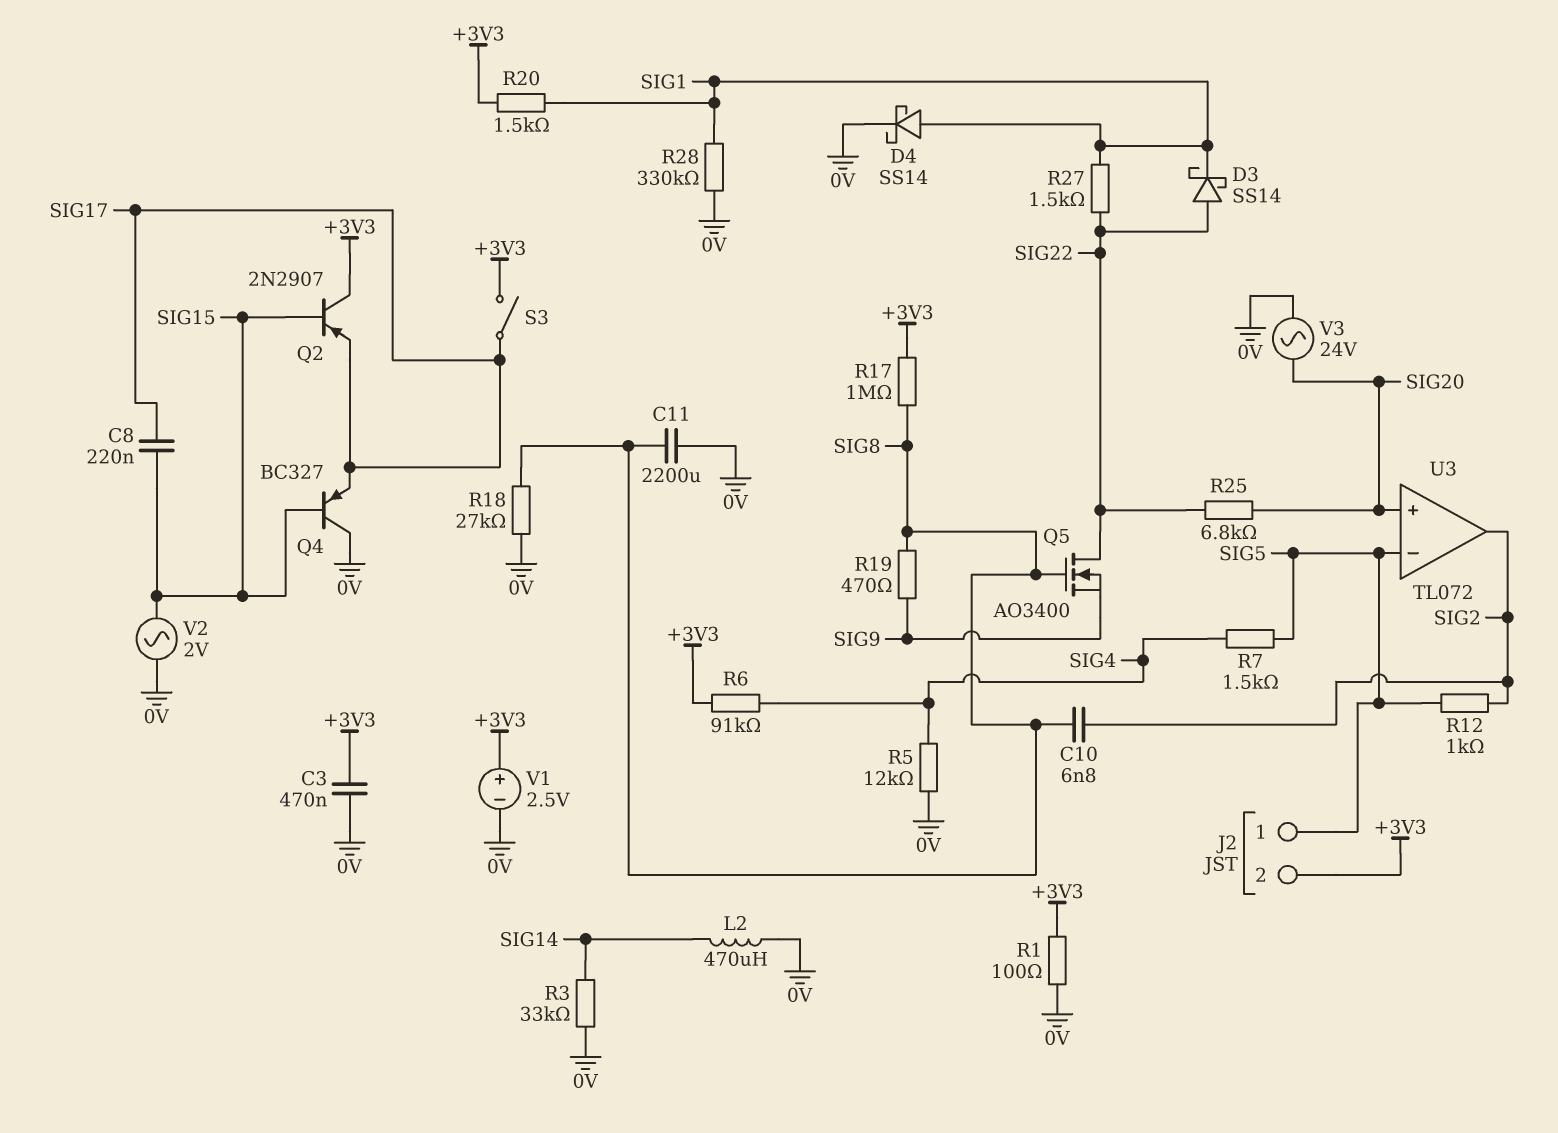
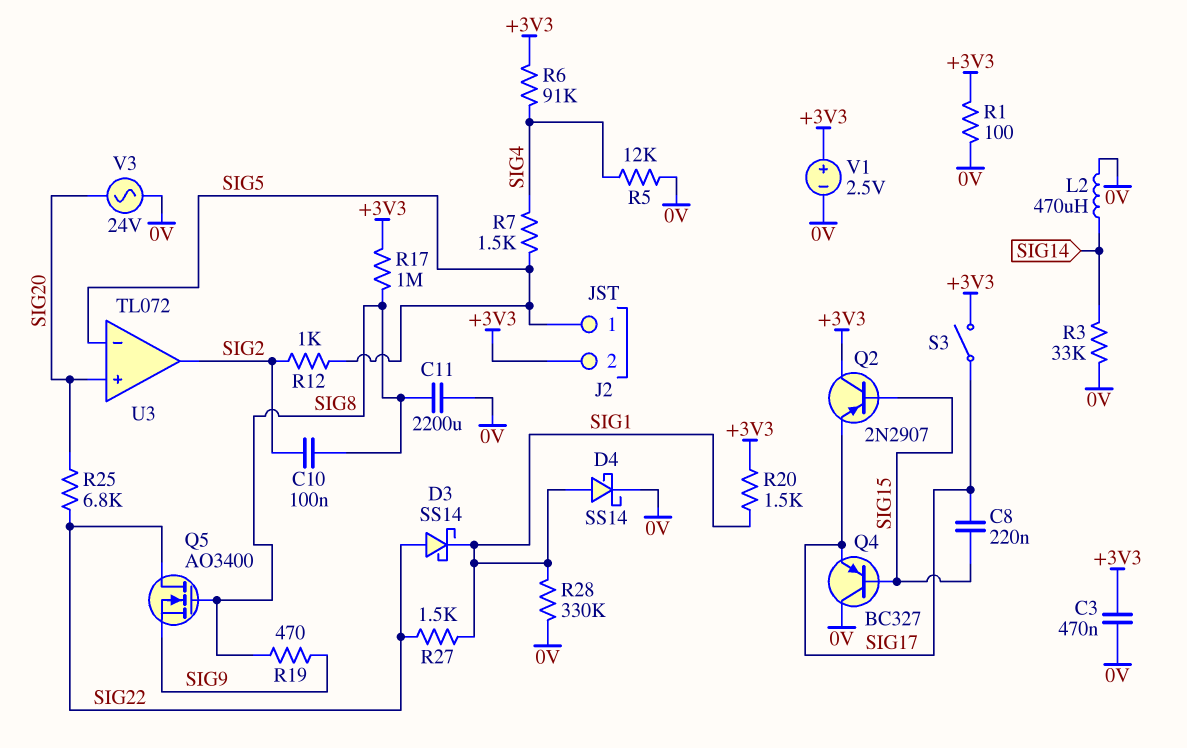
C10: 6.8nF (SIG2, SIG8) -> 100nF (SIG2, SIG8)
R18: 27k (0V, SIG8) -> none
V2: AC 2V (0V, SIG15) -> none

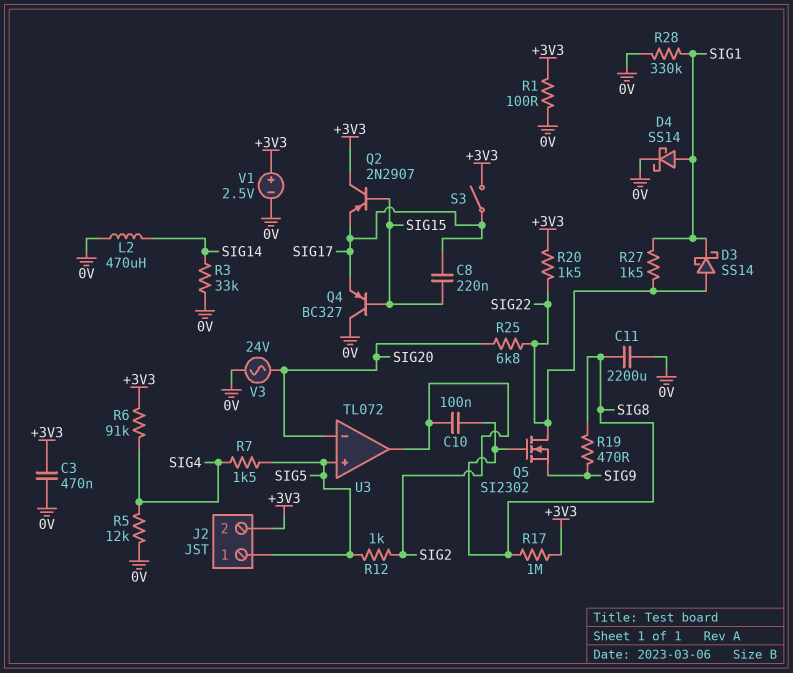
Q5: NMOS AO3400 (G SIG8, D SIG22, S SIG9) -> NMOS SI2302 (G SIG8, D SIG22, S SIG9)
R20: 1.5k (+3V3, SIG1) -> 1.5k (+3V3, SIG22)
U3 pin in+: SIG20 -> SIG5
U3 pin in-: SIG5 -> SIG20

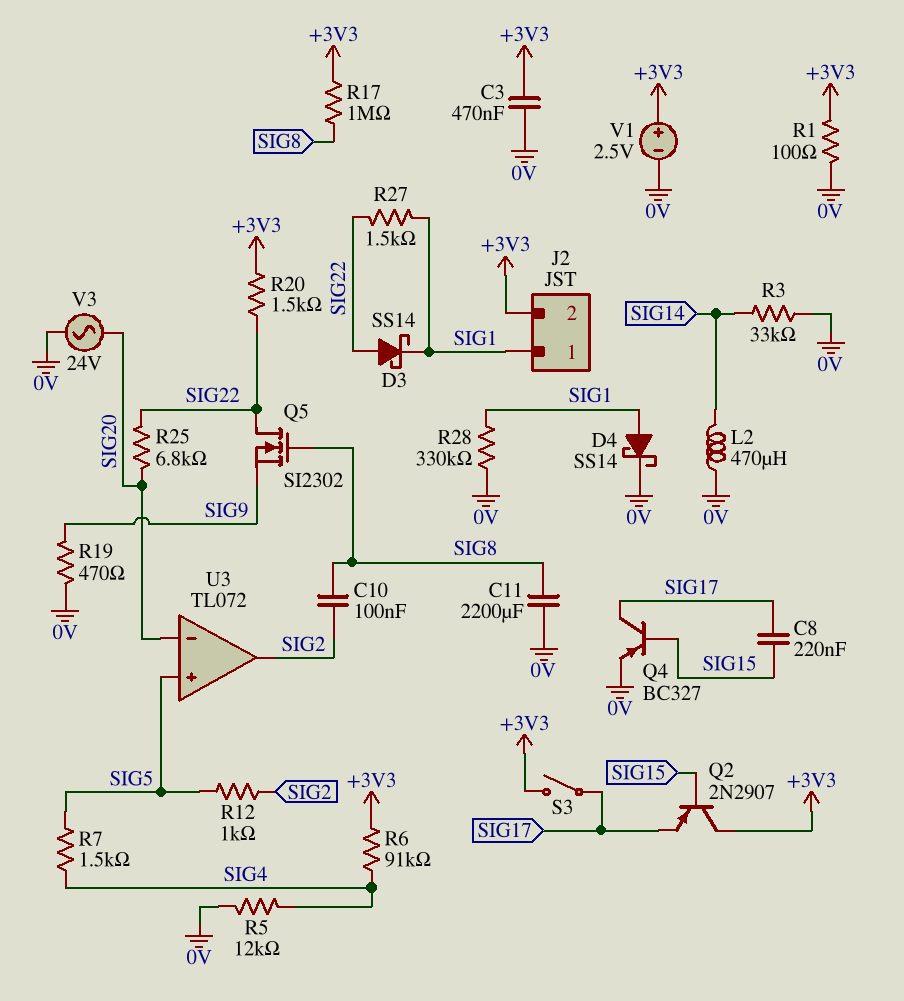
J2 pin 1: SIG5 -> SIG1
Q4: PNP BC327 (B SIG15, C 0V, E SIG17) -> PNP BC327 (B SIG15, C SIG17, E 0V)
R19: 470 (SIG8, SIG9) -> 470 (0V, SIG9)

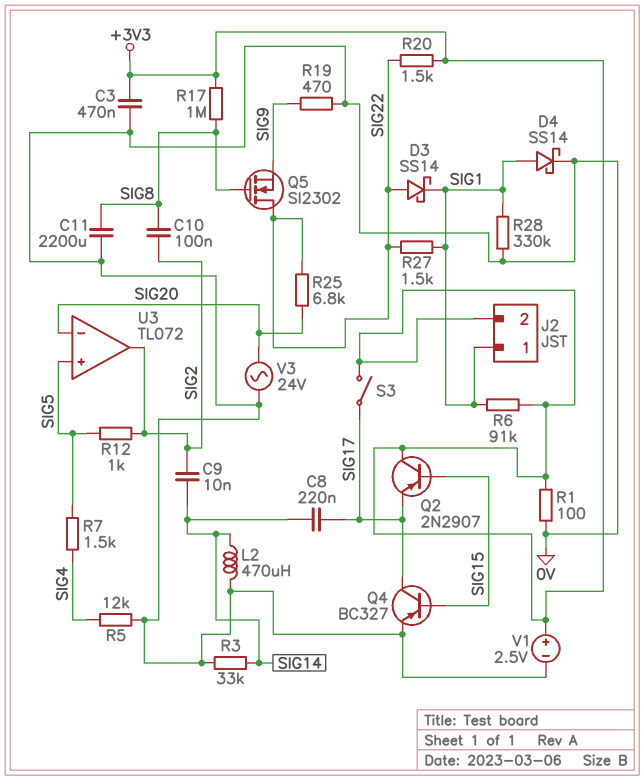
C8: 220nF (SIG15, SIG17) -> 220nF (SIG14, SIG17)
C9: none -> 10nF (SIG2, SIG14)
R6: 91k (+3V3, SIG4) -> 91k (+3V3, SIG1)

